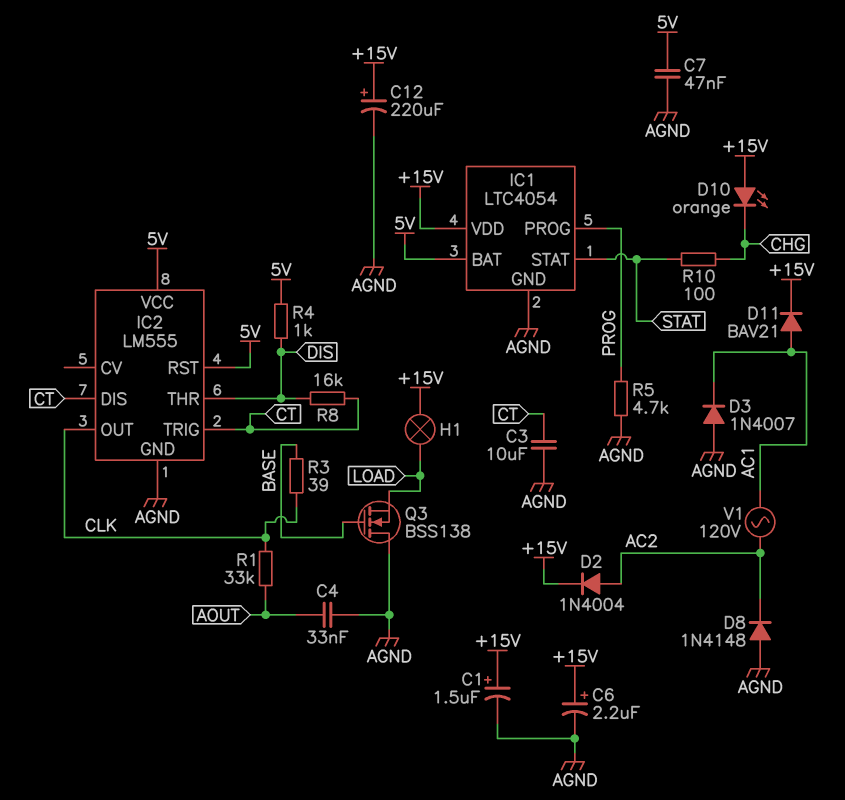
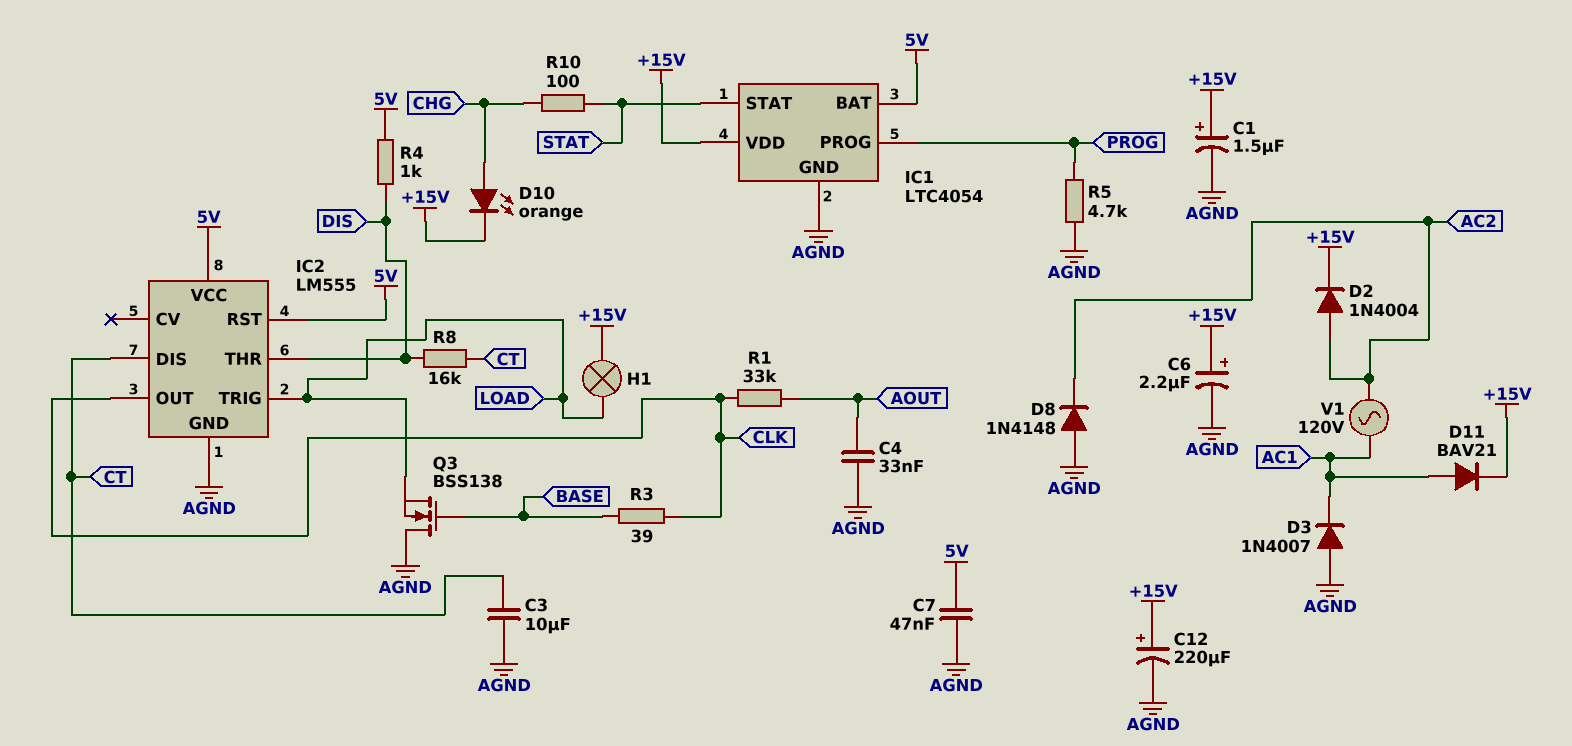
D10: LED orange (A +15V, K CHG) -> LED orange (A CHG, K +15V)
IC2 pin TRIG: CT -> LOAD

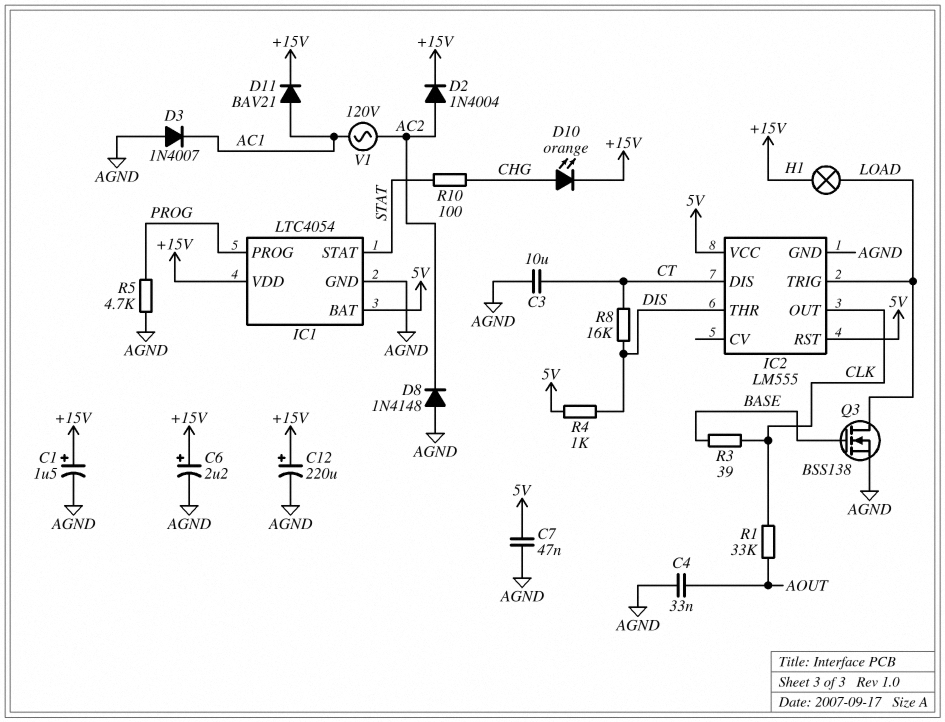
Q3: NMOS BSS138 (G BASE, D AGND, S LOAD) -> NMOS BSS138 (G BASE, D LOAD, S AGND)

